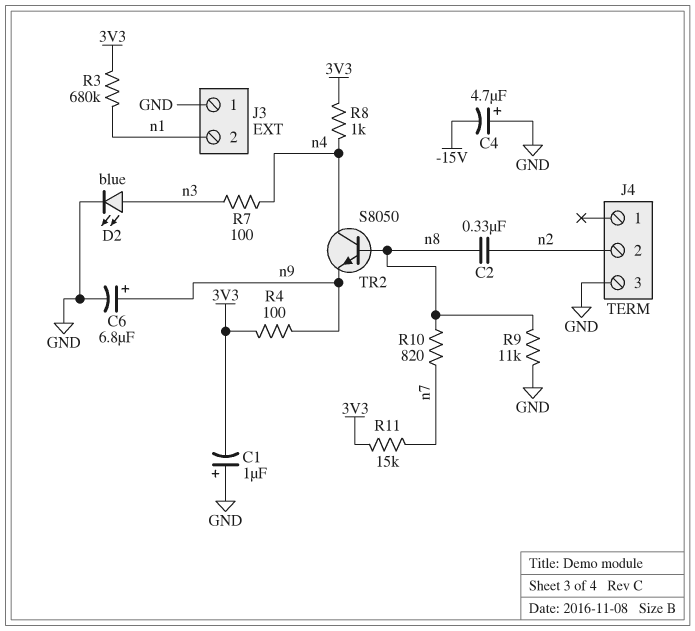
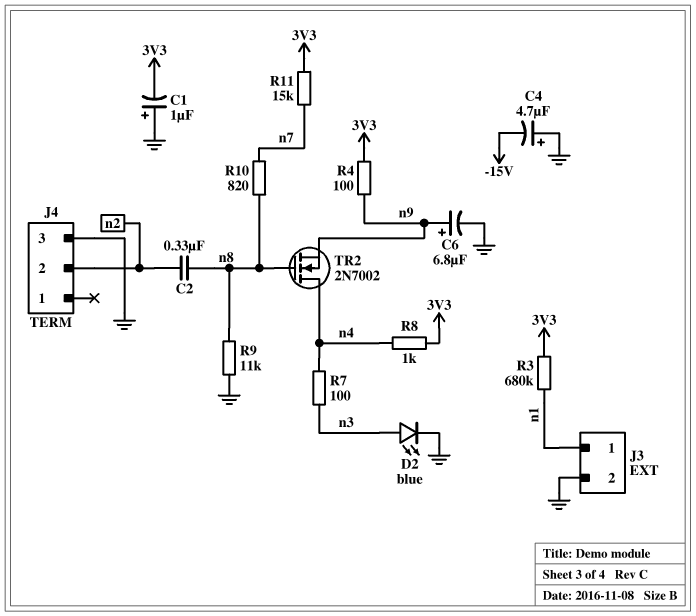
J3 pin 1: GND -> n1
J3 pin 2: n1 -> GND
TR2: NPN S8050 (B n8, C n4, E n9) -> NMOS 2N7002 (G n8, D n4, S n9)

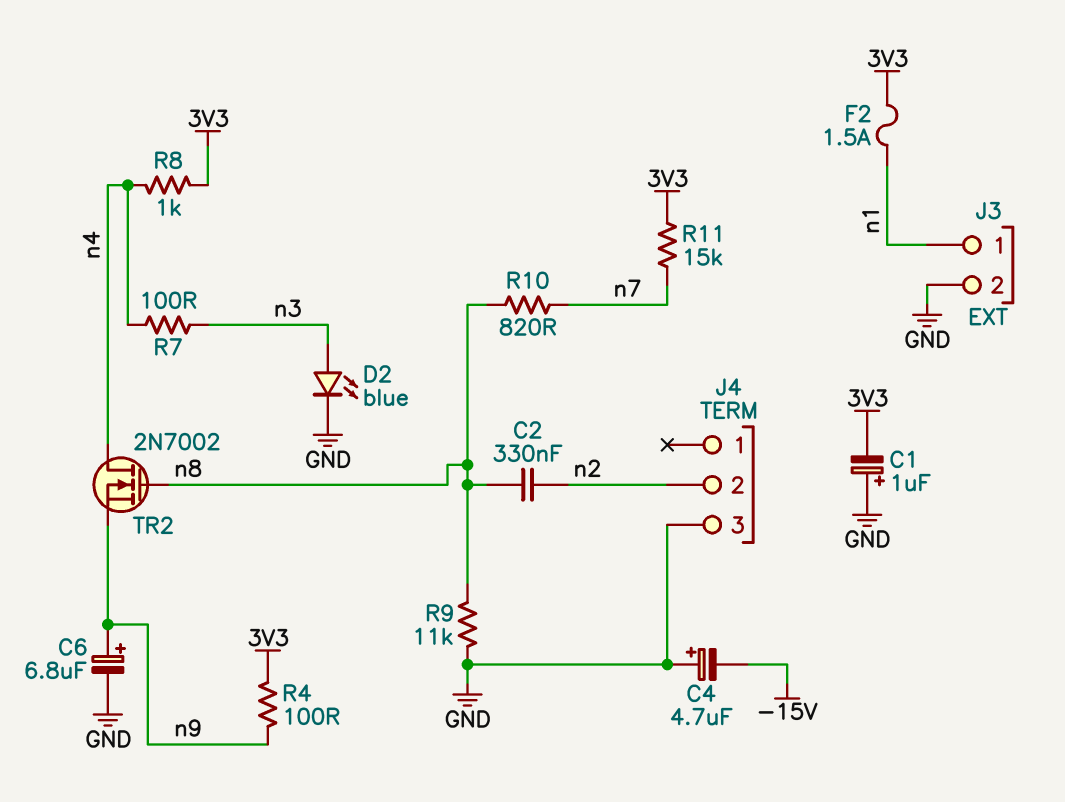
F2: none -> 1.5A (3V3, n1)
R3: 680k (3V3, n1) -> none

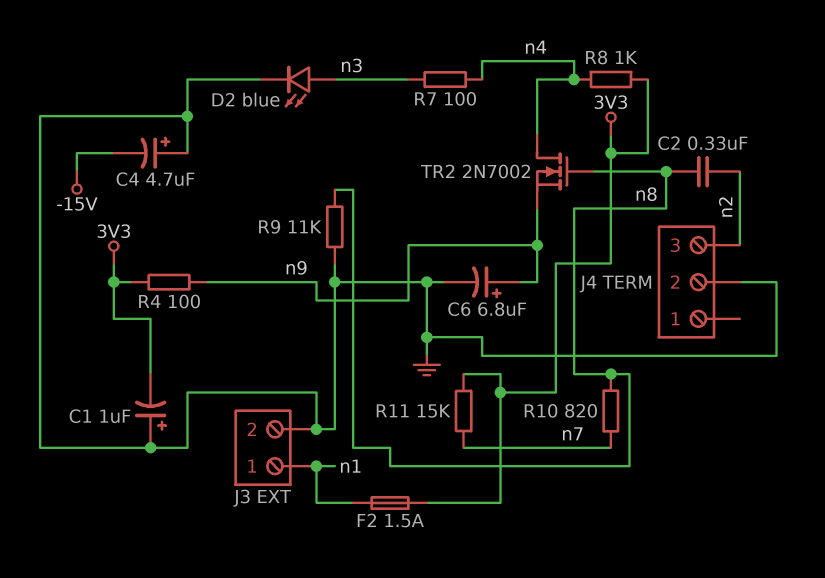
J4 pin 2: n2 -> GND
J4 pin 3: GND -> n2

